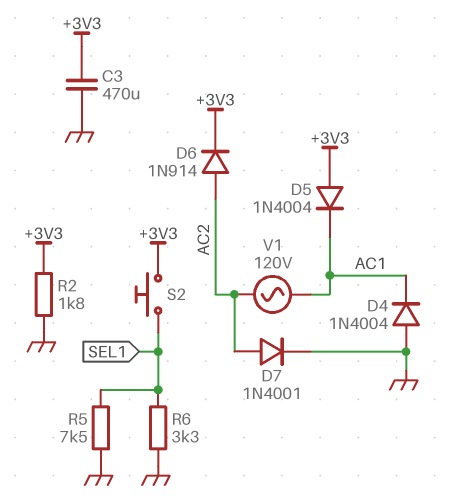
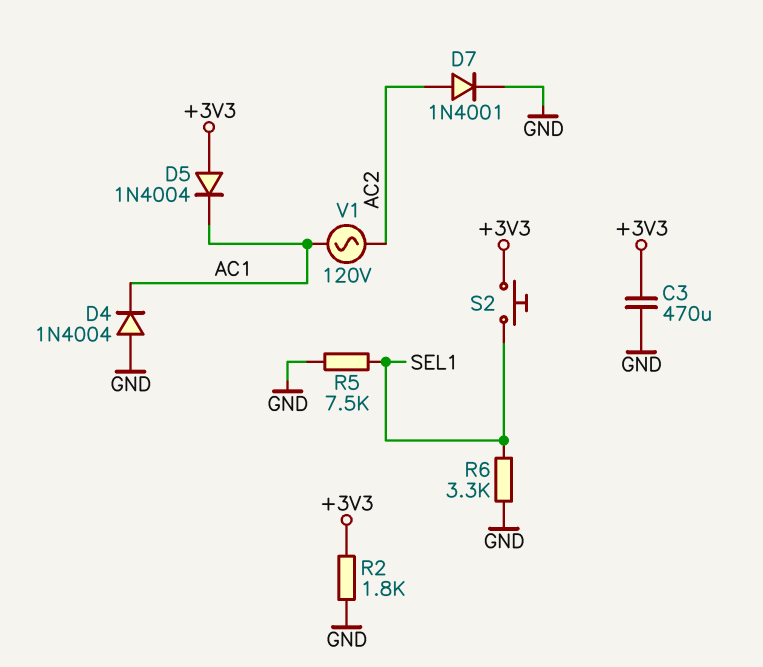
D6: diode 1N914 (A AC2, K +3V3) -> none

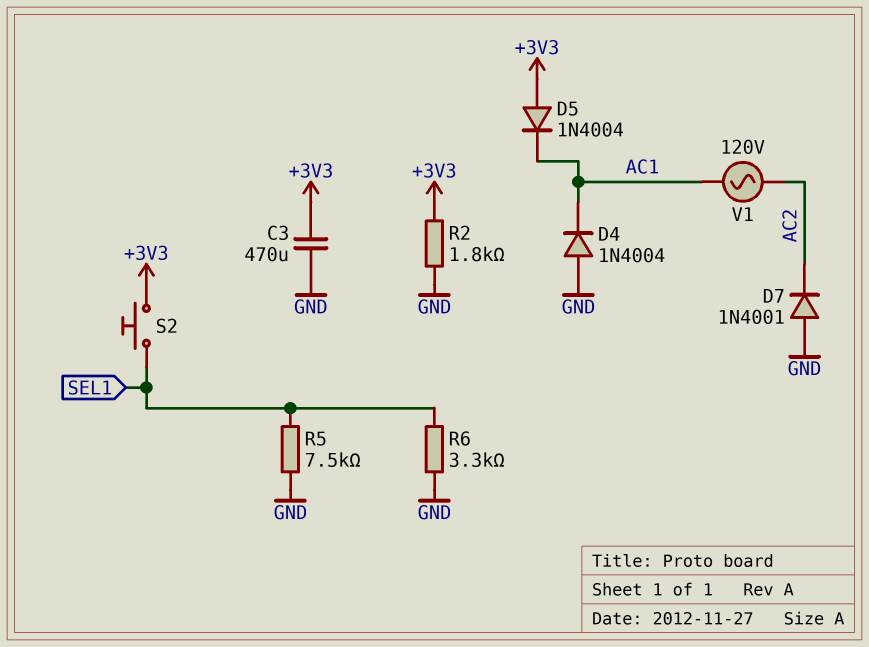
D7: diode 1N4001 (A AC2, K GND) -> diode 1N4001 (A GND, K AC2)

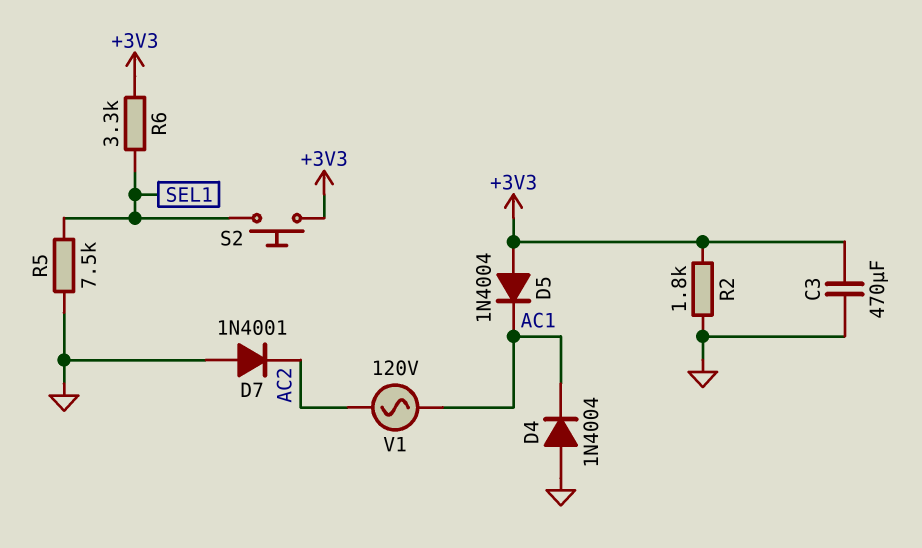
R6: 3.3k (GND, SEL1) -> 3.3k (+3V3, SEL1)

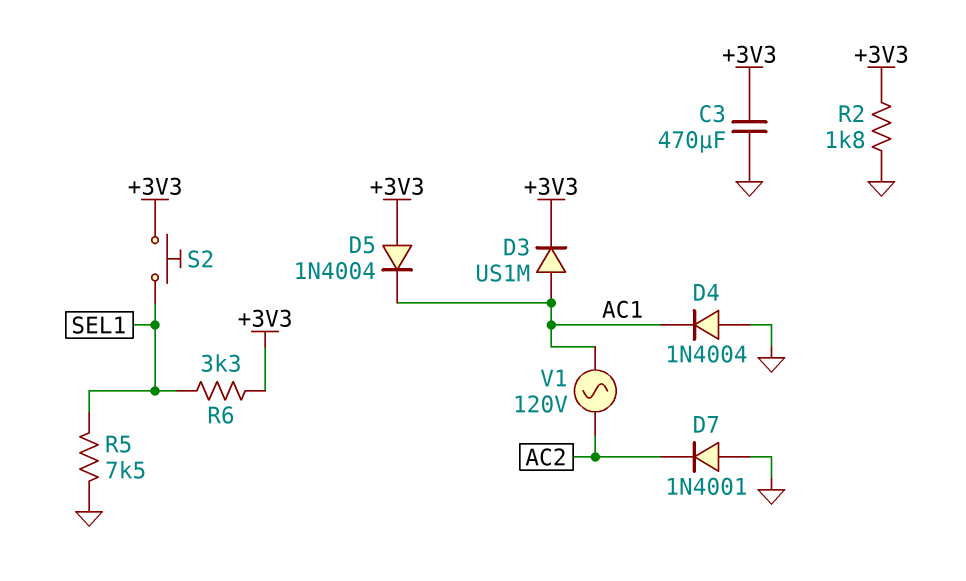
D3: none -> diode US1M (A AC1, K +3V3)

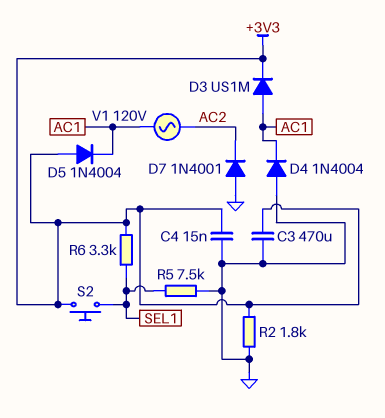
C4: none -> 15nF (+3V3, GND)

